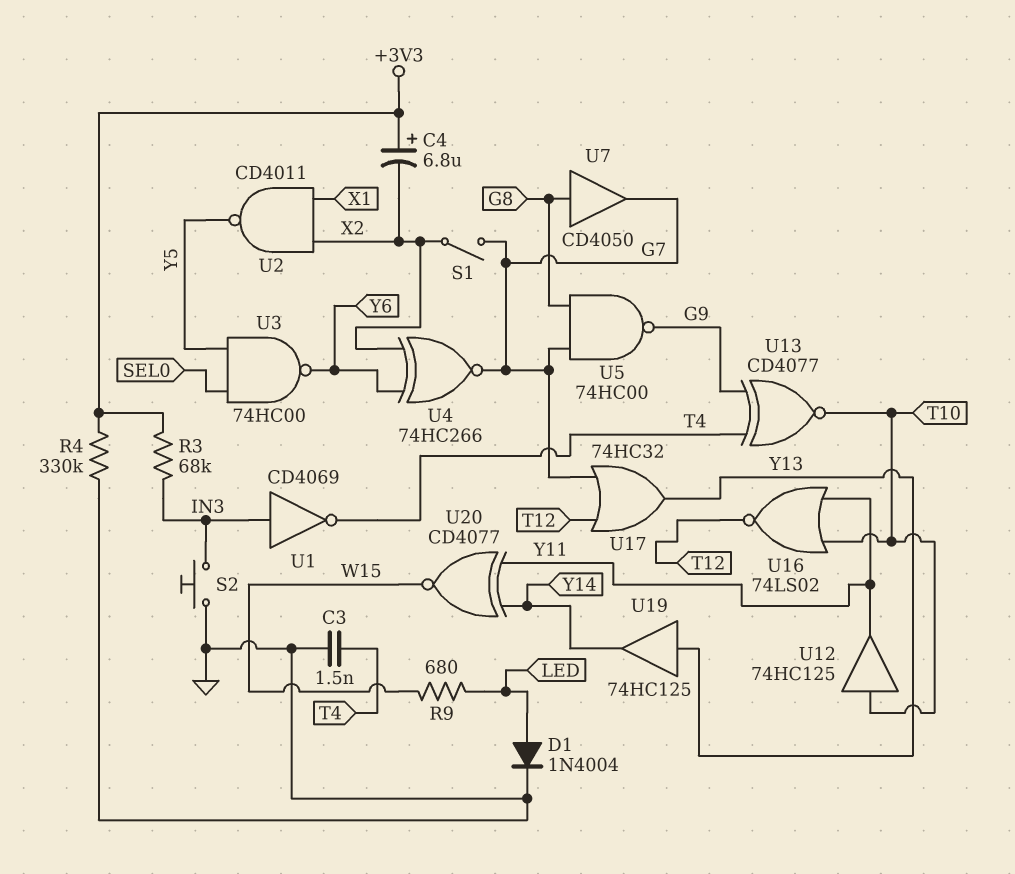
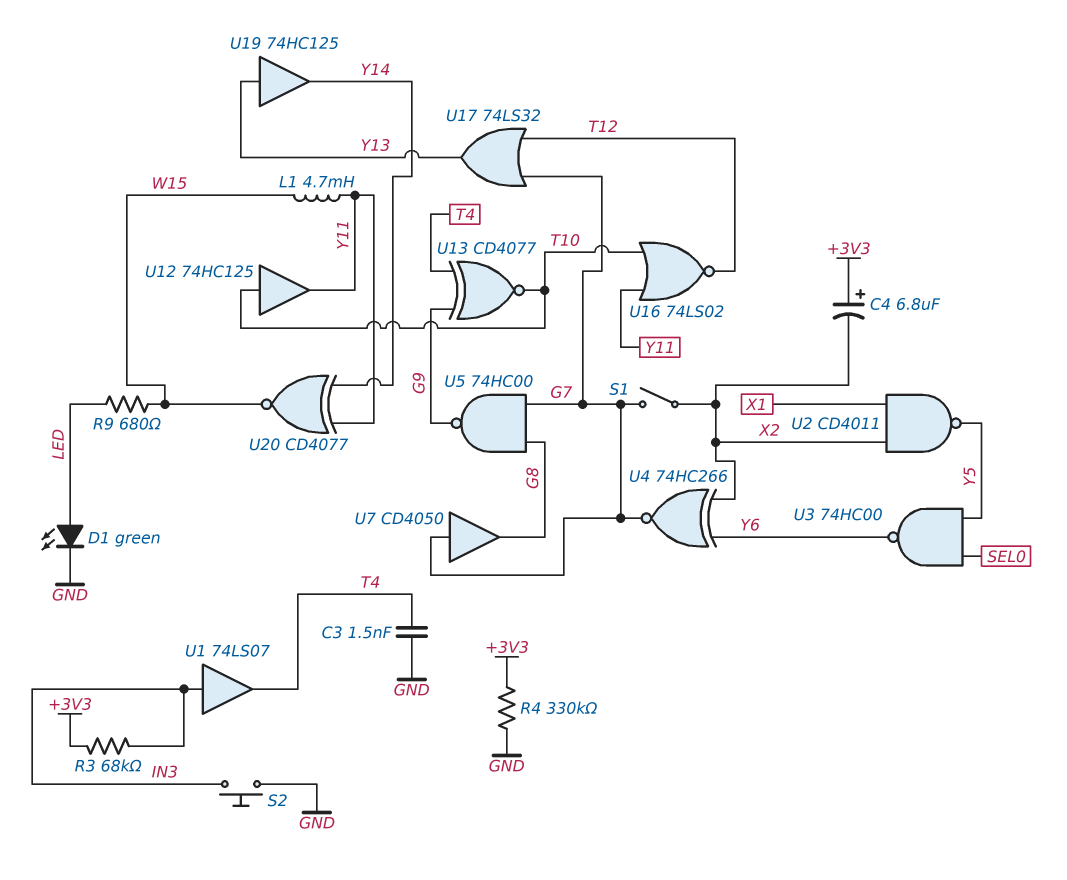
D1: diode 1N4004 (A LED, K GND) -> LED green (A LED, K GND)
L1: none -> 4.7mH (W15, Y11)
U1: NOT CD4069 (in IN3, out T4) -> buffer 74LS07 (in IN3, out T4)
U7: buffer CD4050 (in G8, out G7) -> buffer CD4050 (in G7, out G8)
U17: OR 74HC32 (in G7, in T12, out Y13) -> OR 74LS32 (in G7, in T12, out Y13)

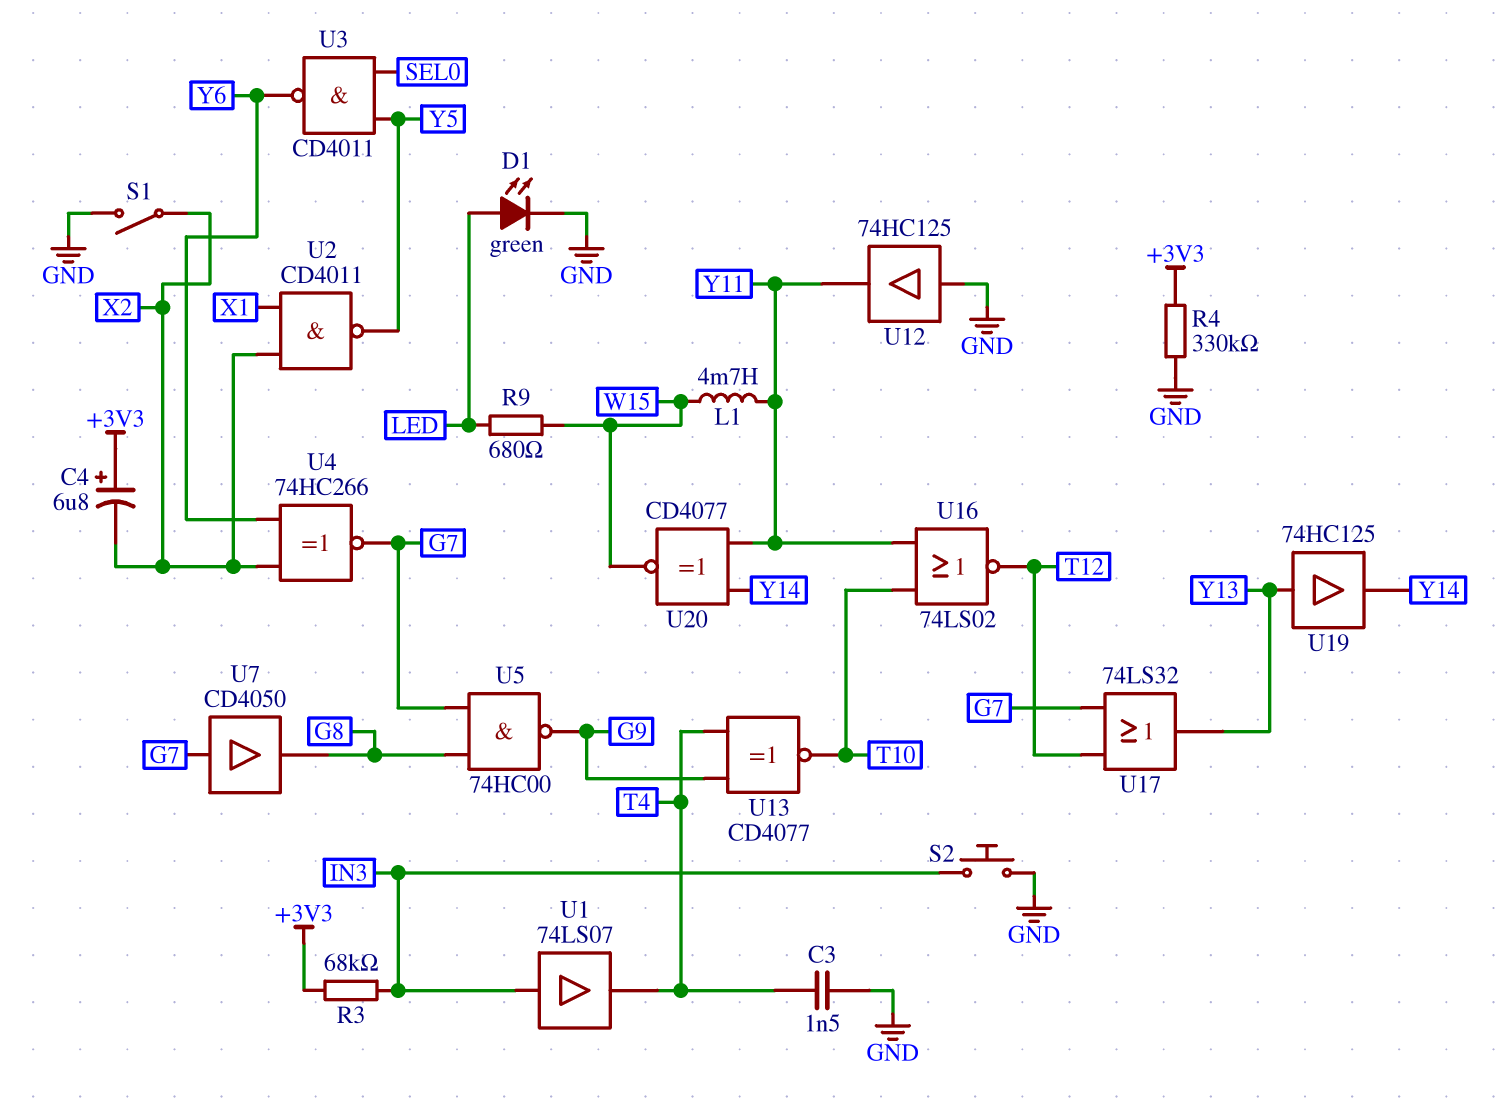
S1: switch (G7, X2) -> switch (GND, X2)
U3: NAND 74HC00 (in SEL0, in Y5, out Y6) -> NAND CD4011 (in SEL0, in Y5, out Y6)
U12: buffer 74HC125 (in T10, out Y11) -> buffer 74HC125 (in GND, out Y11)

